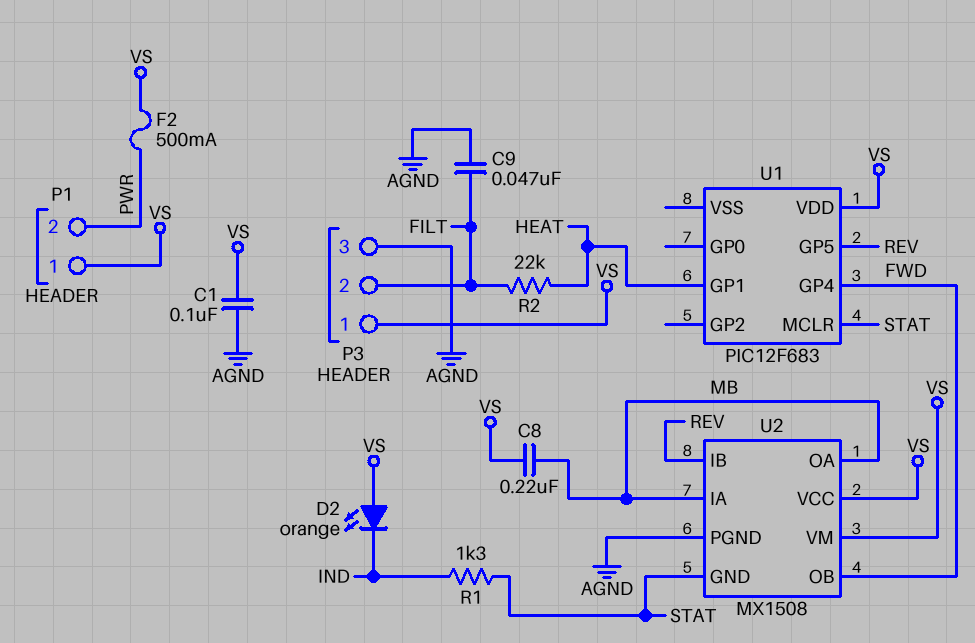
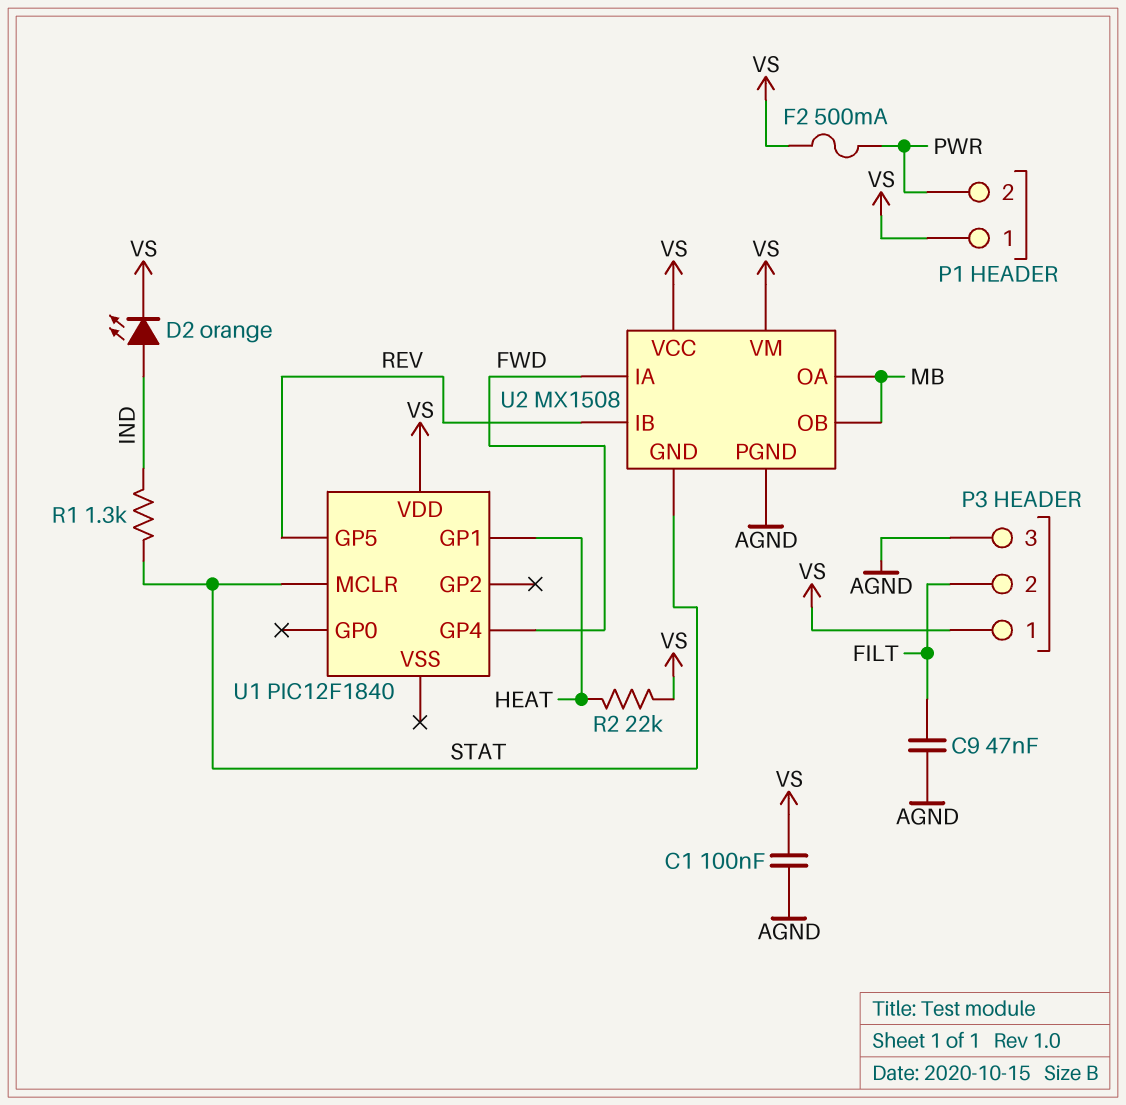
C8: 220nF (MB, VS) -> none
D2: LED orange (A VS, K IND) -> LED orange (A IND, K VS)
R2: 22k (FILT, HEAT) -> 22k (HEAT, VS)
U1: PIC12F683 -> PIC12F1840
U2 pin IA: MB -> FWD
U2 pin OB: FWD -> MB

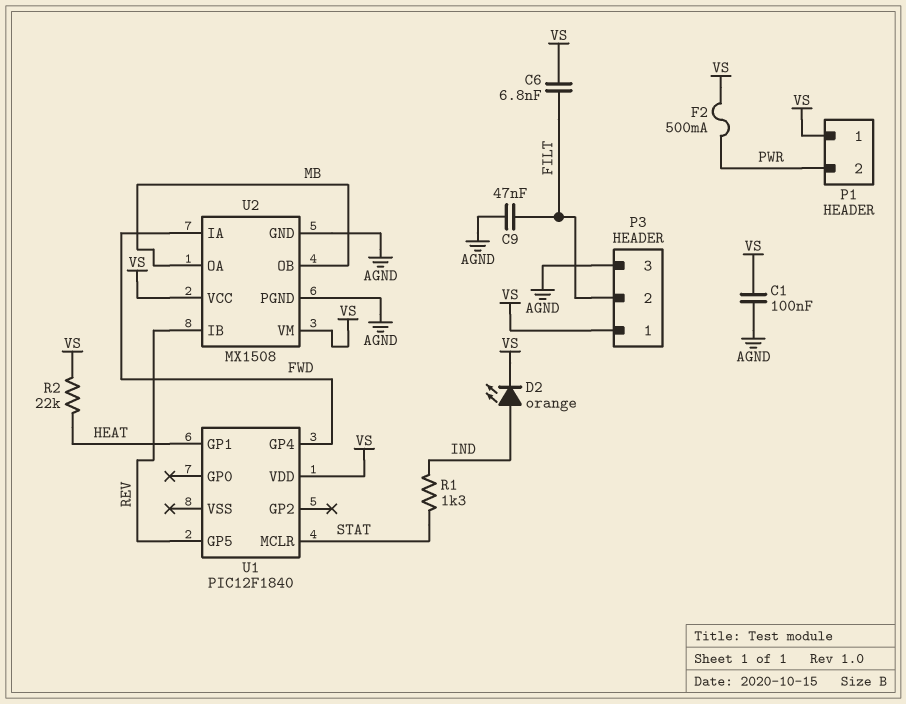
C6: none -> 6.8nF (FILT, VS)
U2 pin GND: STAT -> AGND

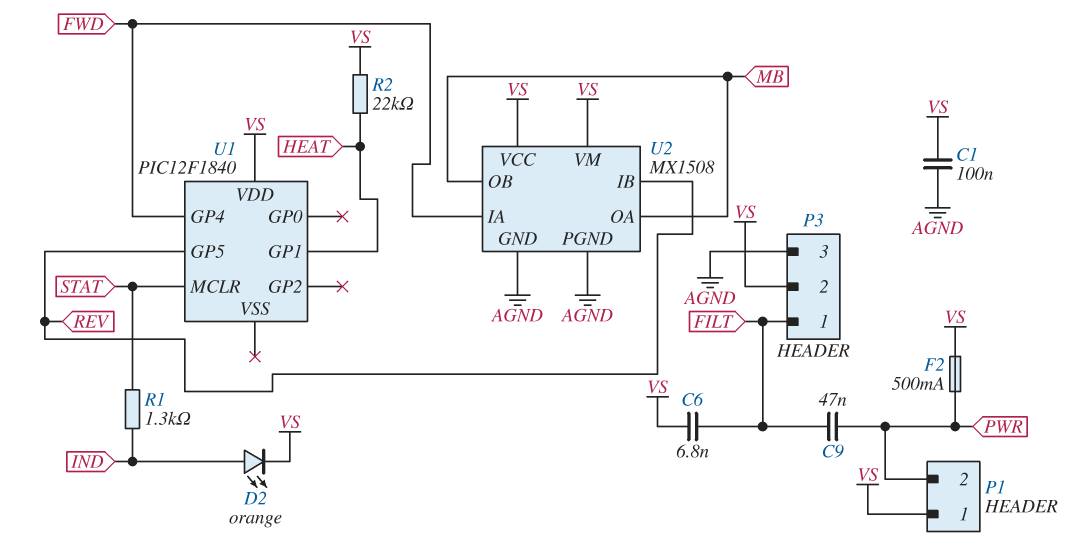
C9: 47nF (AGND, FILT) -> 47nF (FILT, PWR)
P3 pin 1: VS -> FILT
P3 pin 2: FILT -> VS

